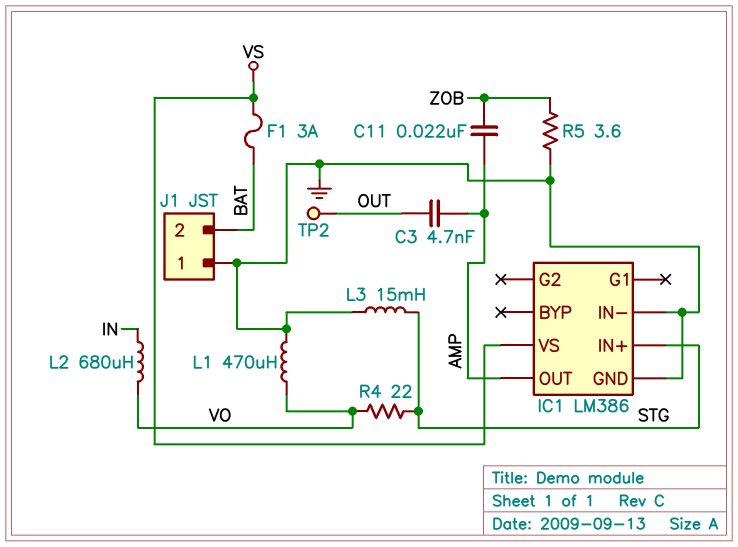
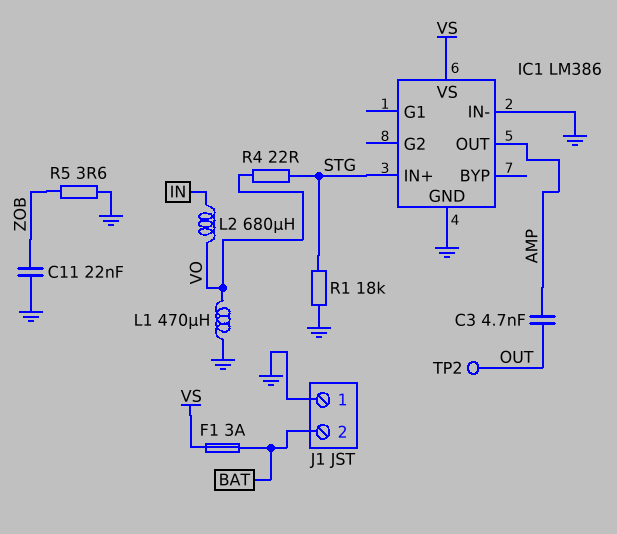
C11: 22nF (AMP, ZOB) -> 22nF (GND, ZOB)
L3: 15mH (GND, STG) -> none
R1: none -> 18k (GND, STG)

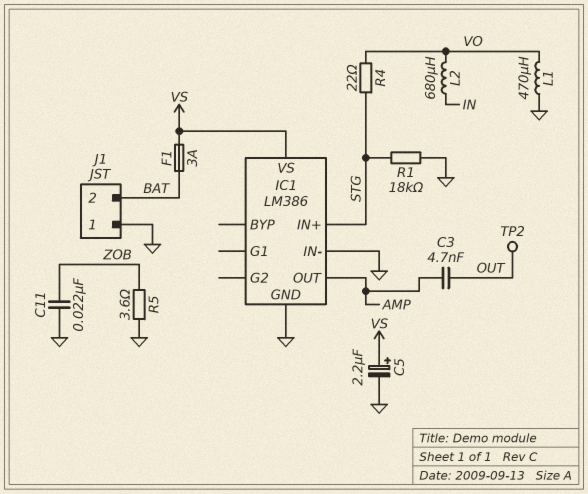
C5: none -> 2.2uF (plus VS, minus GND)

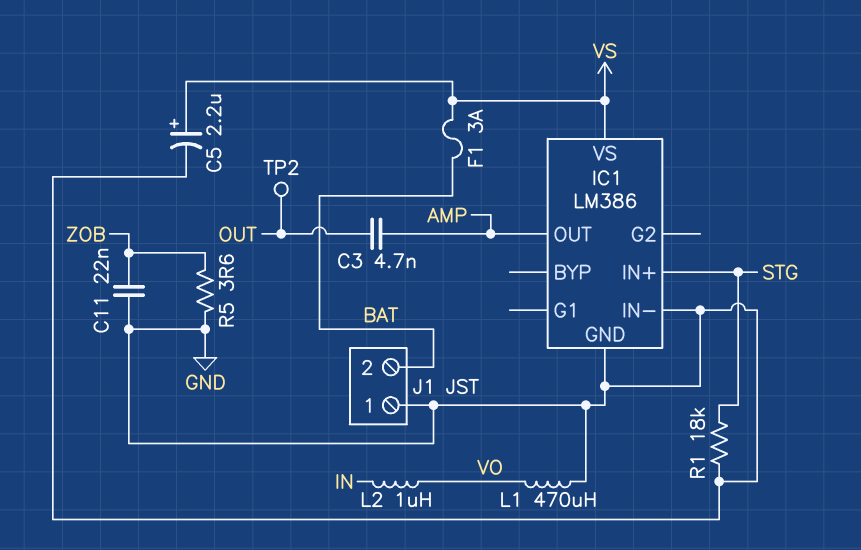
L2: 680uH (IN, VO) -> 1uH (IN, VO)
R4: 22 (STG, VO) -> none

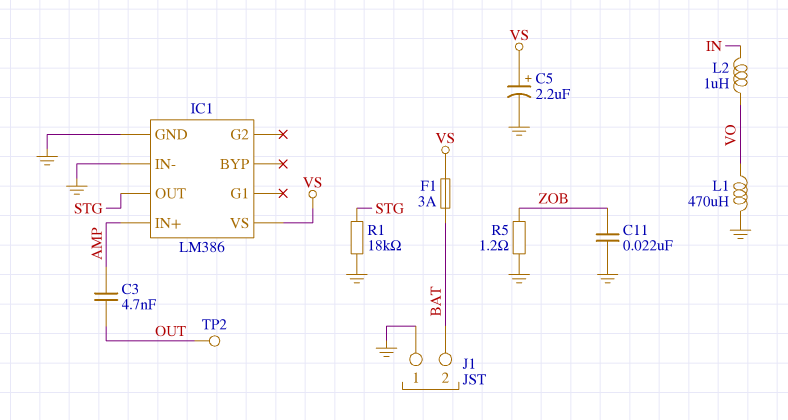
IC1 pin IN+: STG -> AMP
IC1 pin OUT: AMP -> STG
R5: 3.6 (GND, ZOB) -> 1.2 (GND, ZOB)

